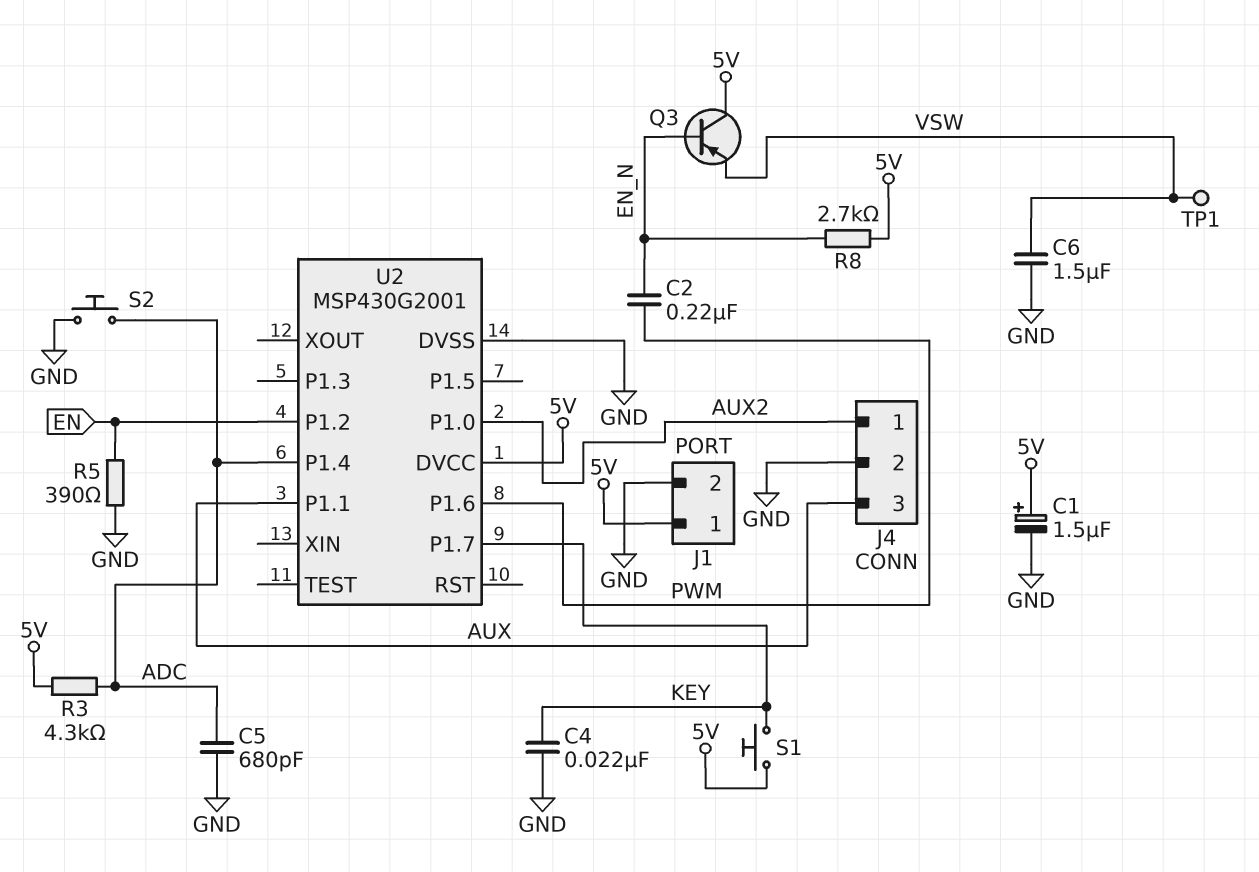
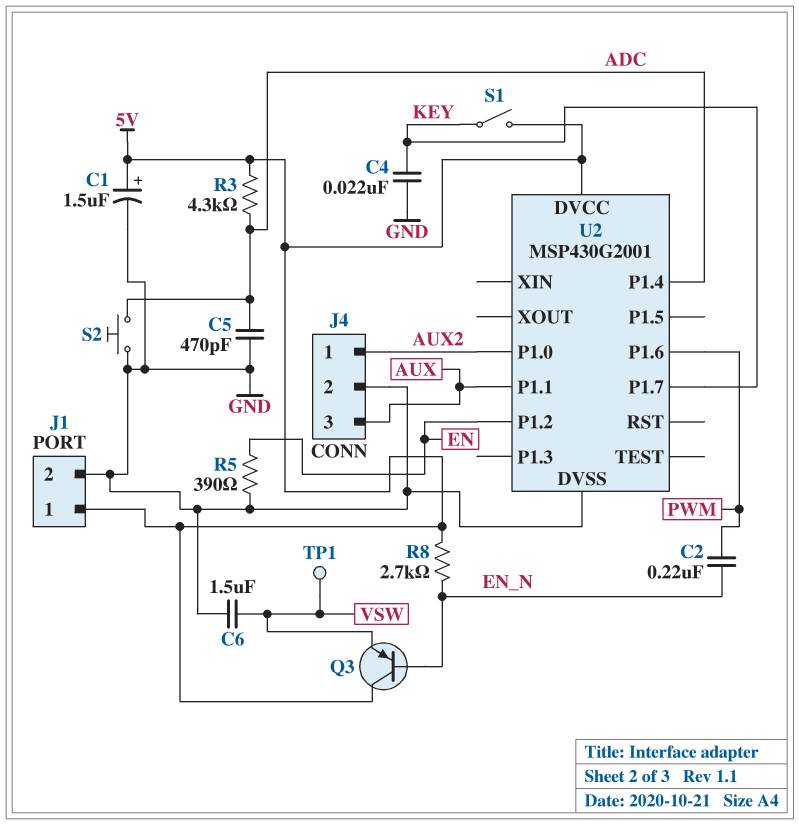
C5: 680pF (ADC, GND) -> 470pF (ADC, GND)
S1: button (5V, KEY) -> switch (5V, KEY)

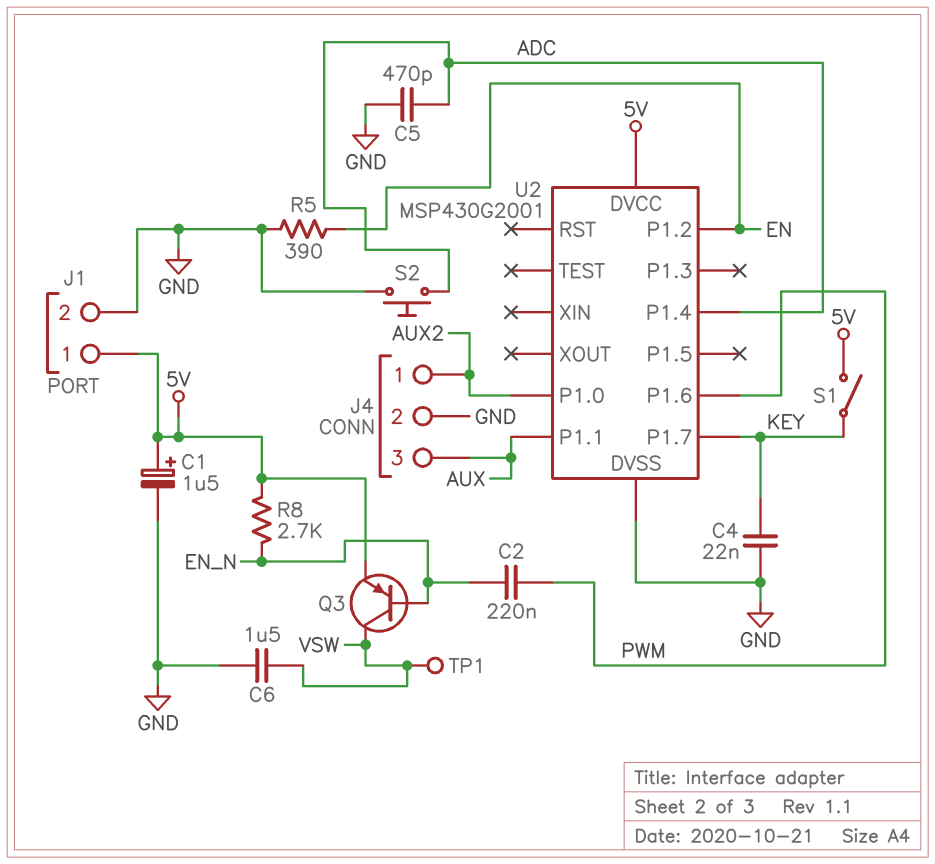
Q3: PNP (B EN_N, C 5V, E VSW) -> PNP (B EN_N, C VSW, E 5V)
R3: 4.3k (5V, ADC) -> none

